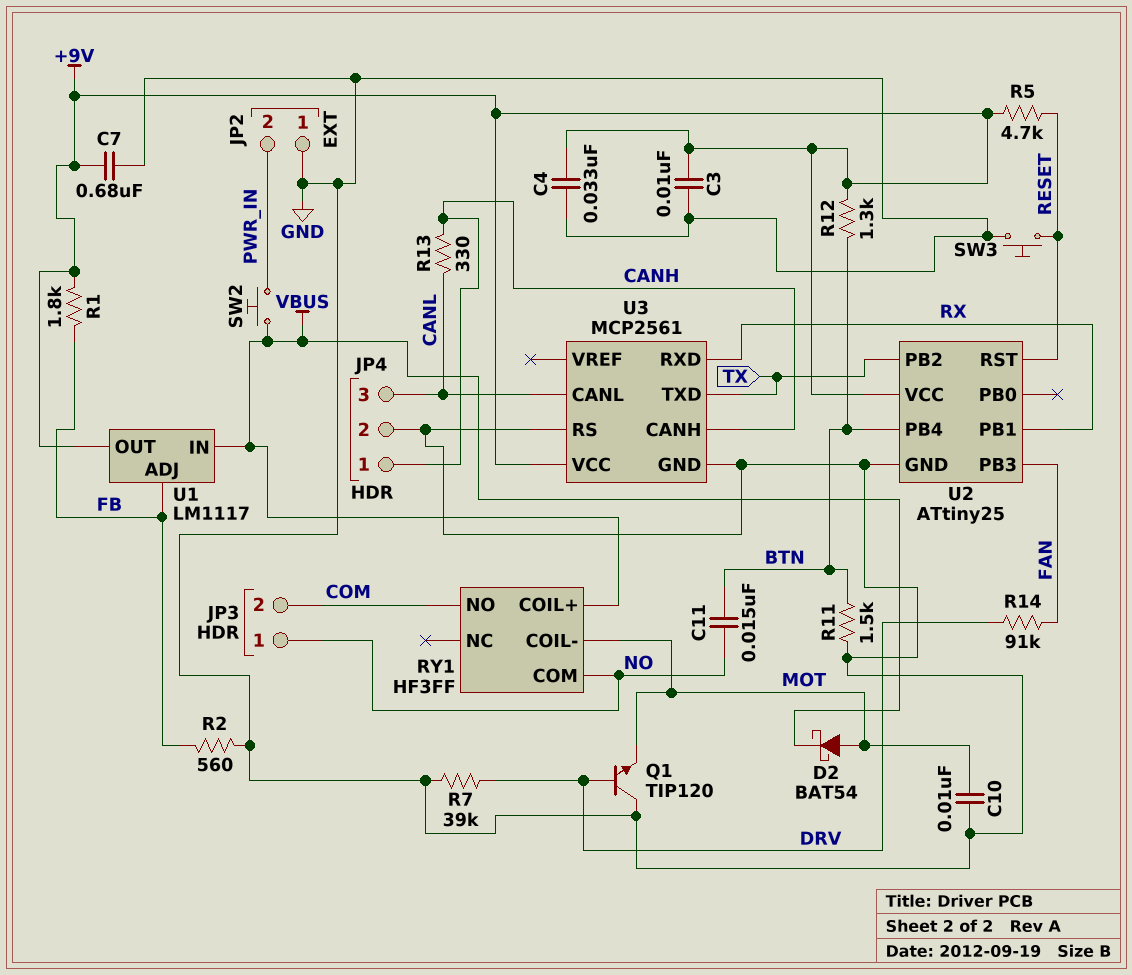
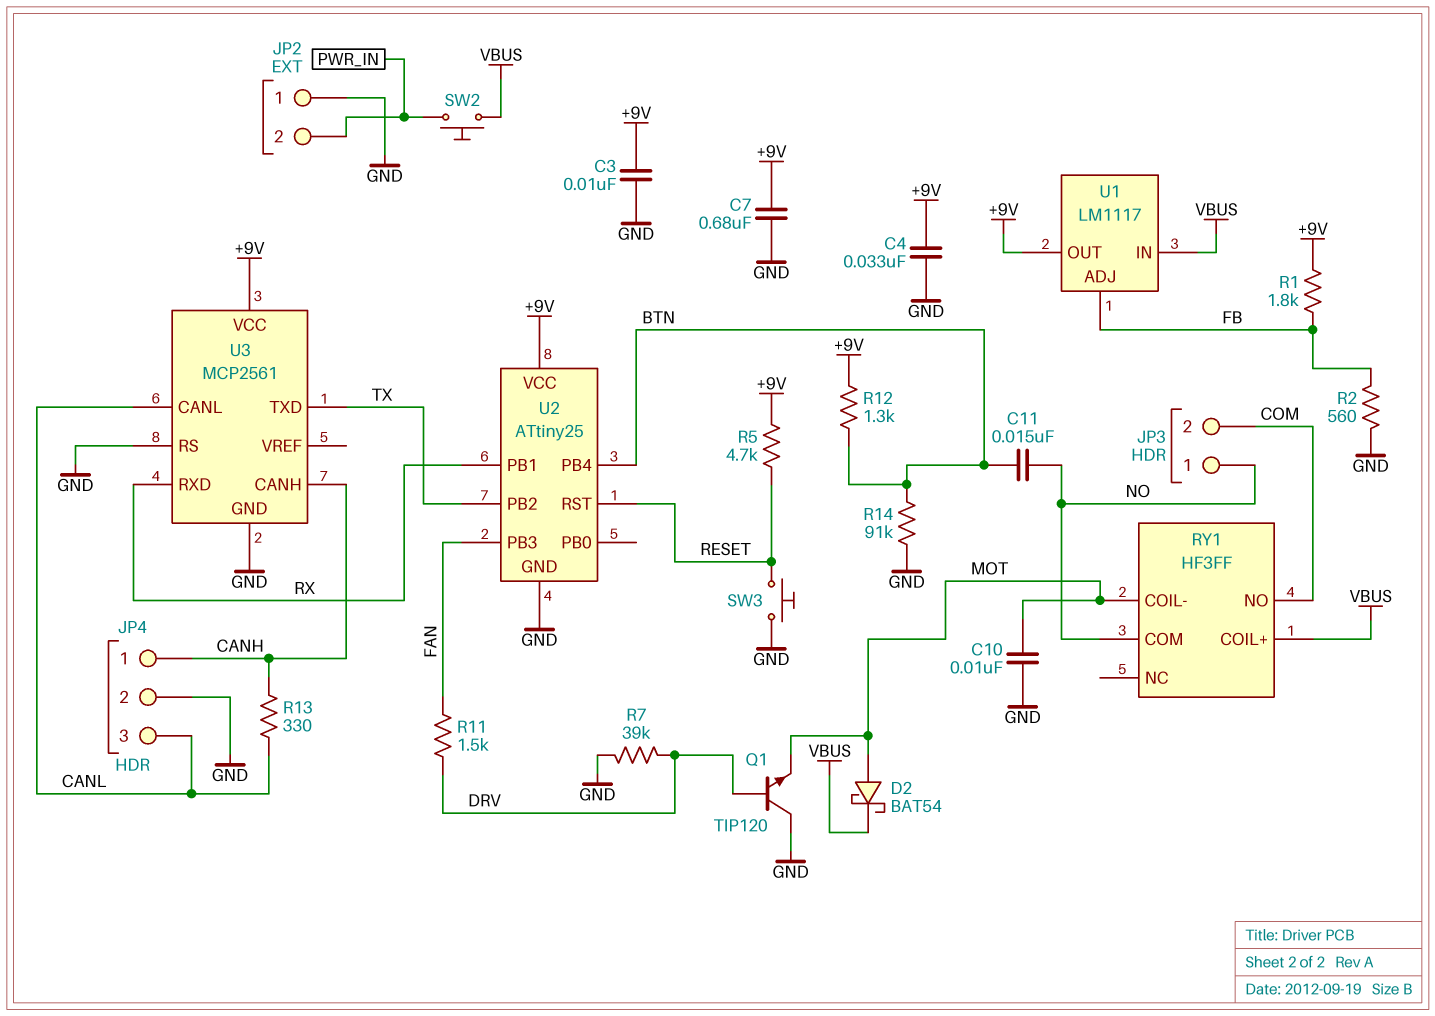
R11: 1.5k (BTN, GND) -> 1.5k (DRV, FAN)
R14: 91k (DRV, FAN) -> 91k (BTN, GND)

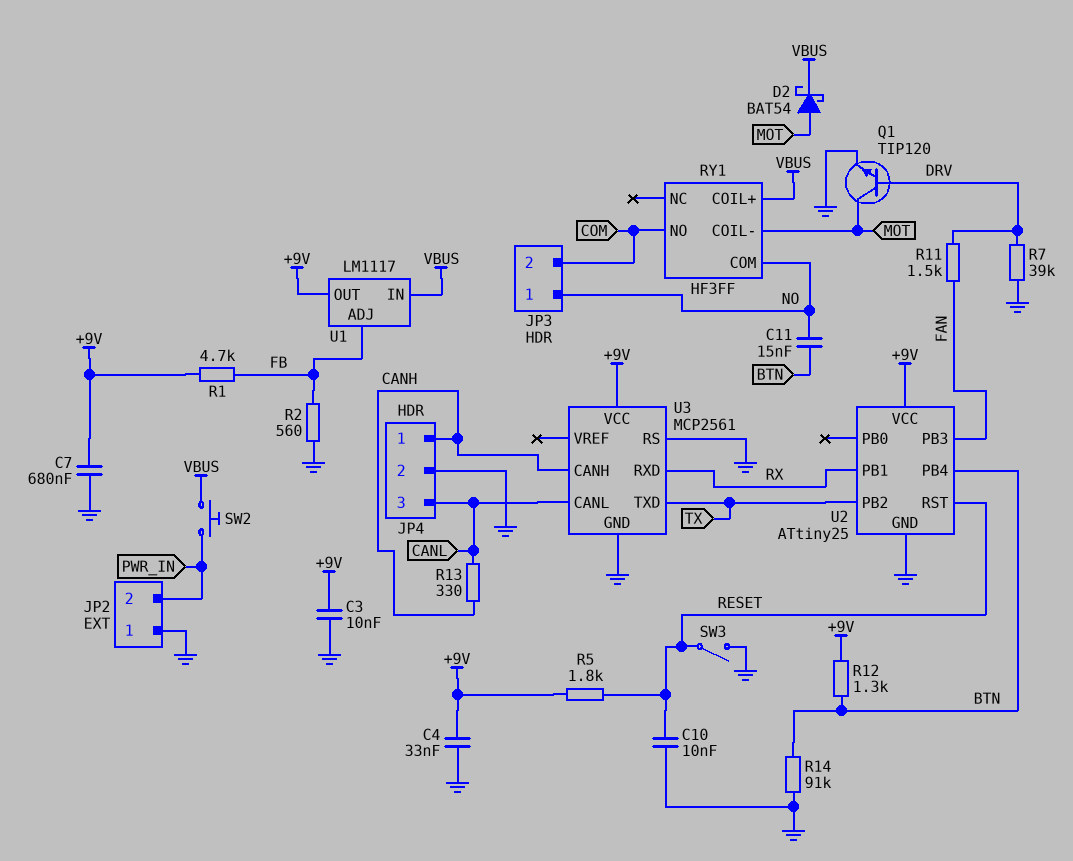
C10: 10nF (GND, MOT) -> 10nF (GND, RESET)
Q1: NPN TIP120 (B DRV, C GND, E MOT) -> NPN TIP120 (B DRV, C MOT, E GND)
R1: 1.8k (+9V, FB) -> 4.7k (+9V, FB)
R5: 4.7k (+9V, RESET) -> 1.8k (+9V, RESET)
SW3: button (GND, RESET) -> switch (GND, RESET)

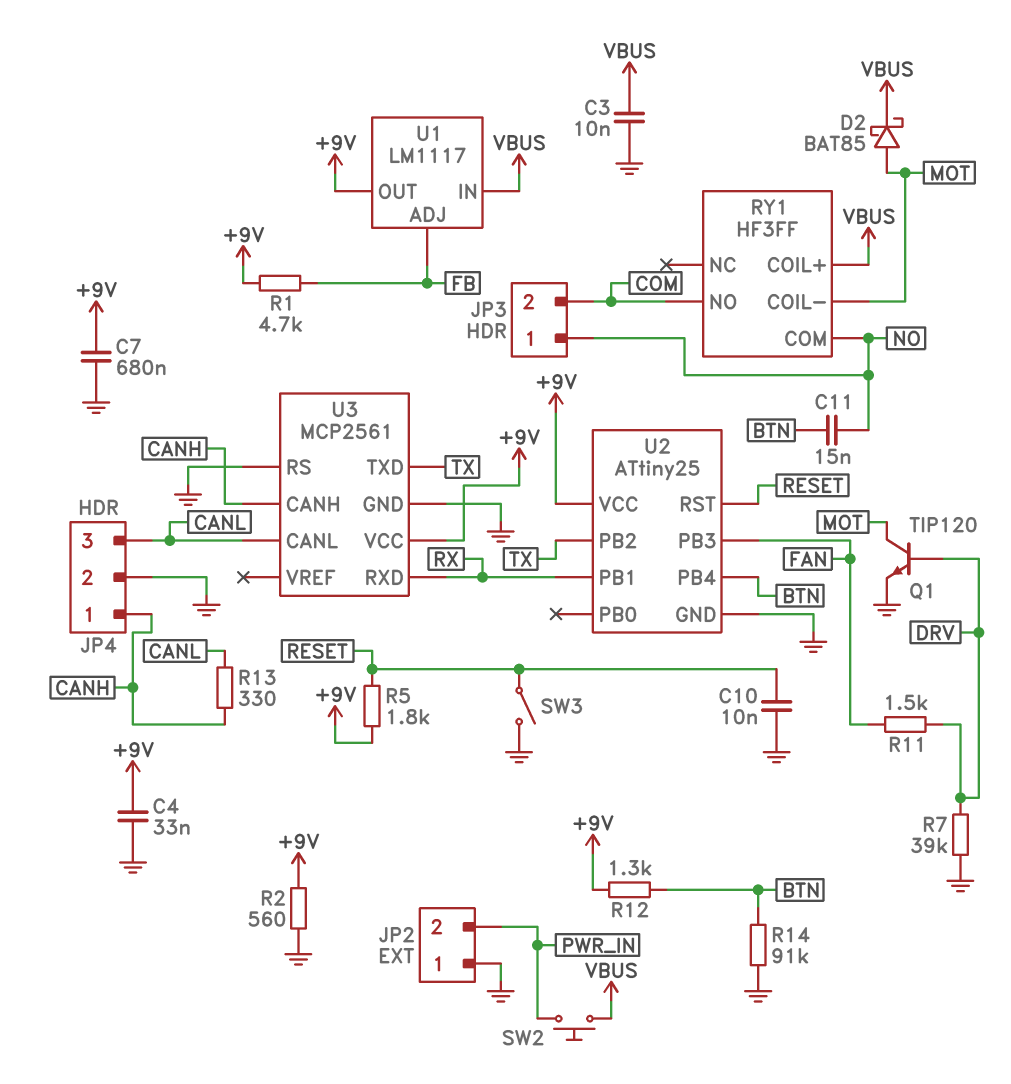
C3: 10nF (+9V, GND) -> 10nF (GND, VBUS)
D2: schottky BAT54 (A MOT, K VBUS) -> schottky BAT85 (A MOT, K VBUS)
R2: 560 (FB, GND) -> 560 (+9V, GND)

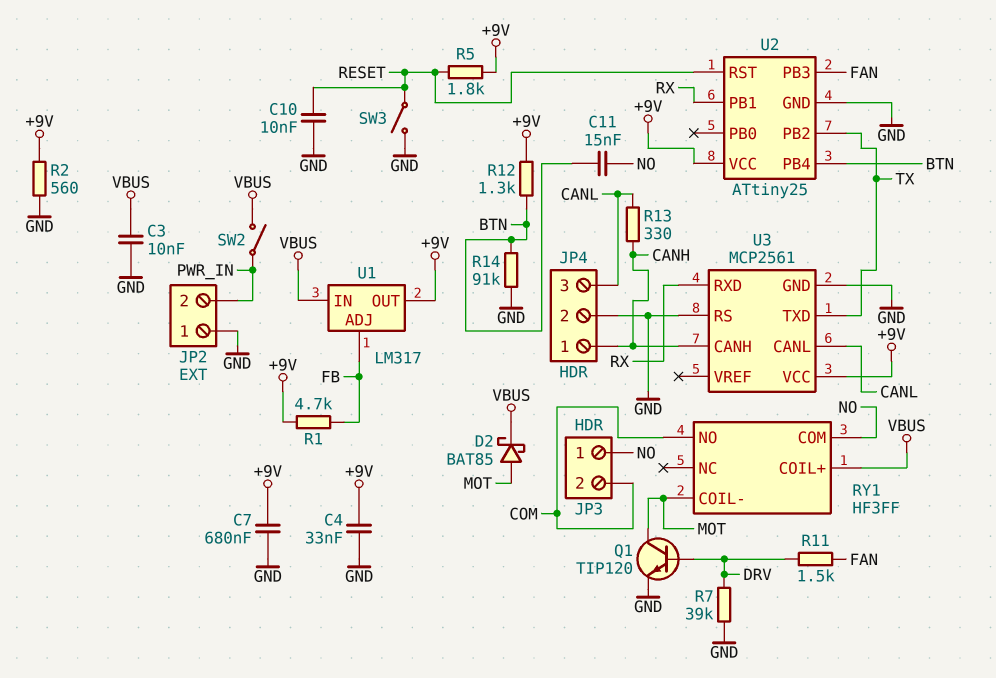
SW2: button (PWR_IN, VBUS) -> switch (PWR_IN, VBUS)
U1: LM1117 -> LM317

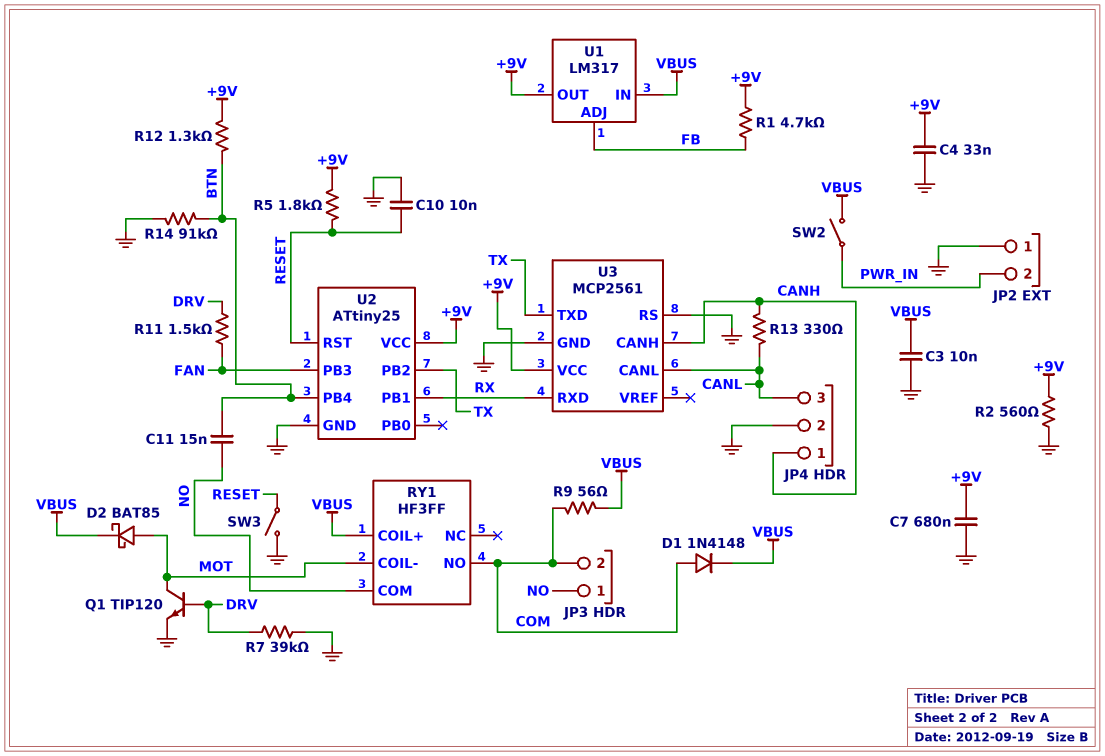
D1: none -> diode 1N4148 (A COM, K VBUS)
R9: none -> 56 (COM, VBUS)

